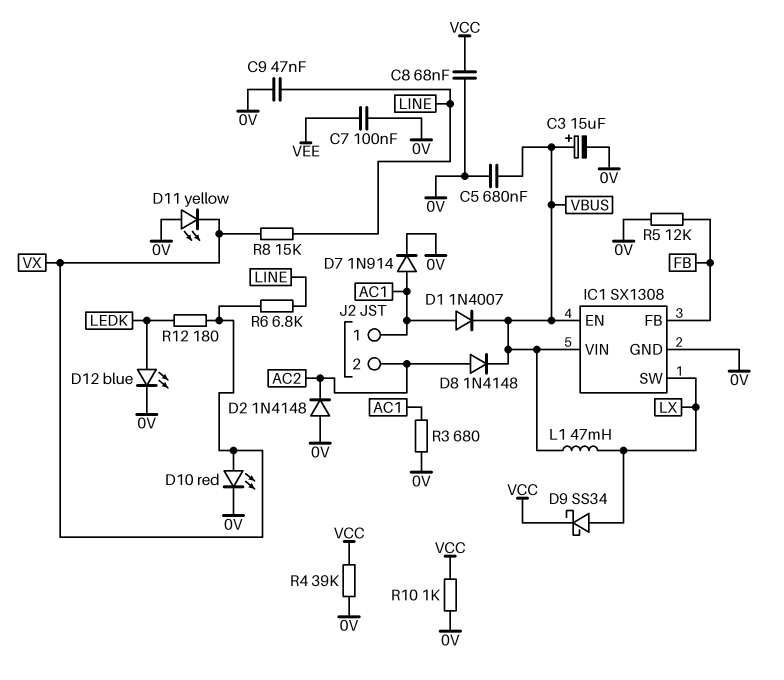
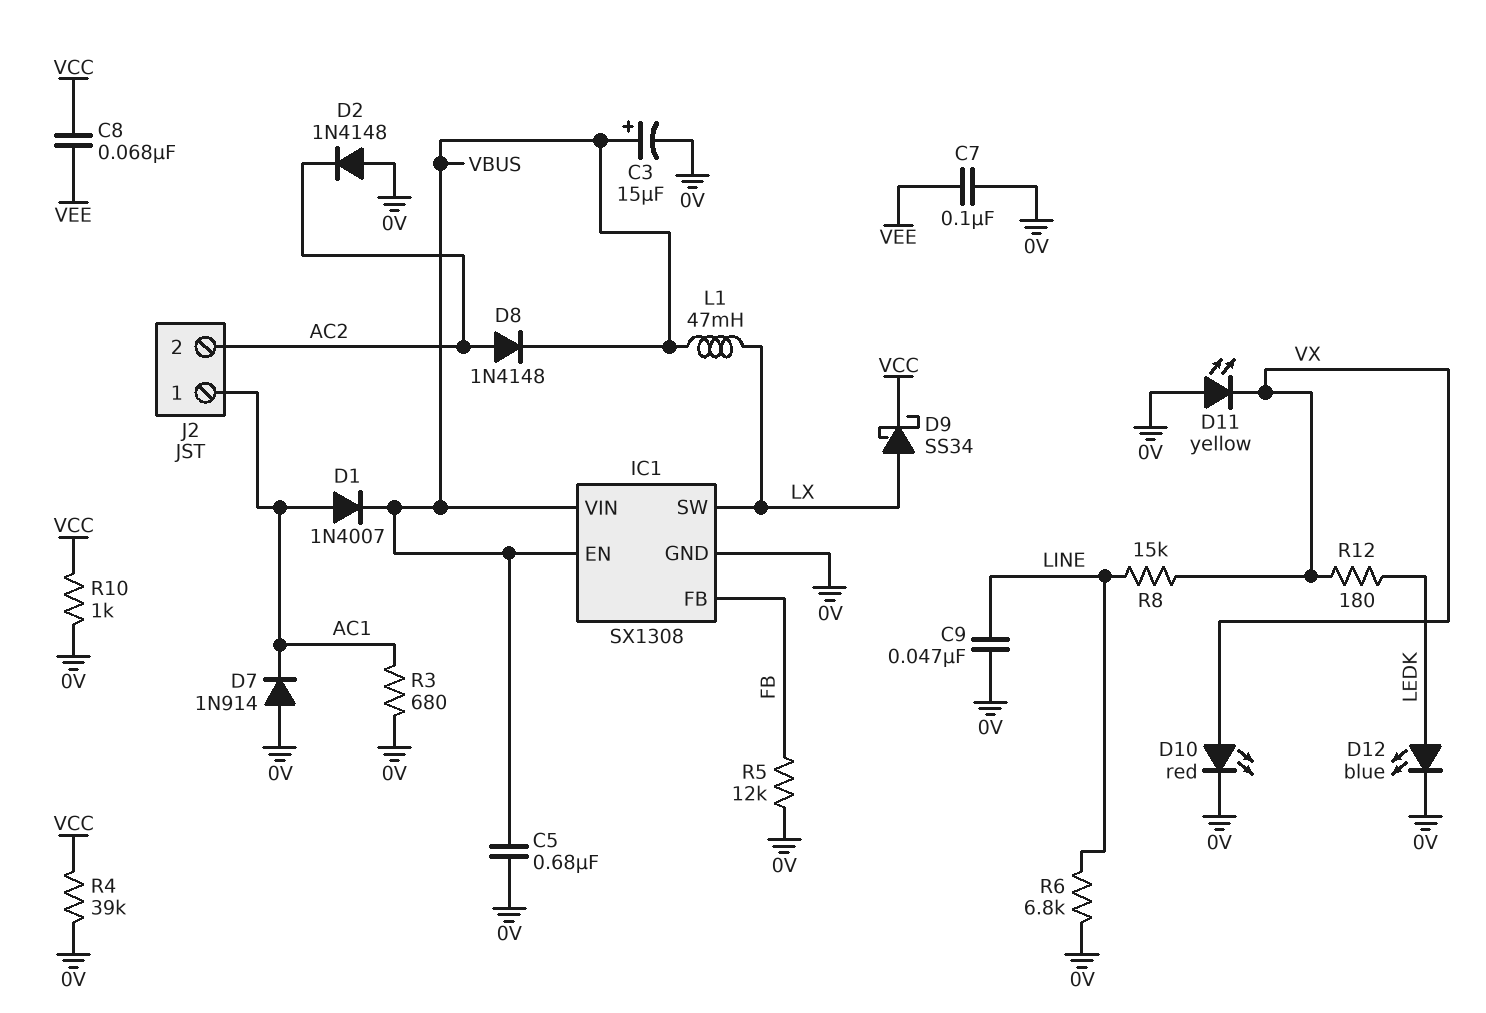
C8: 68nF (0V, VCC) -> 68nF (VCC, VEE)
D7: diode 1N914 (A AC1, K 0V) -> diode 1N914 (A 0V, K AC1)
R6: 6.8k (LINE, VX) -> 6.8k (0V, LINE)

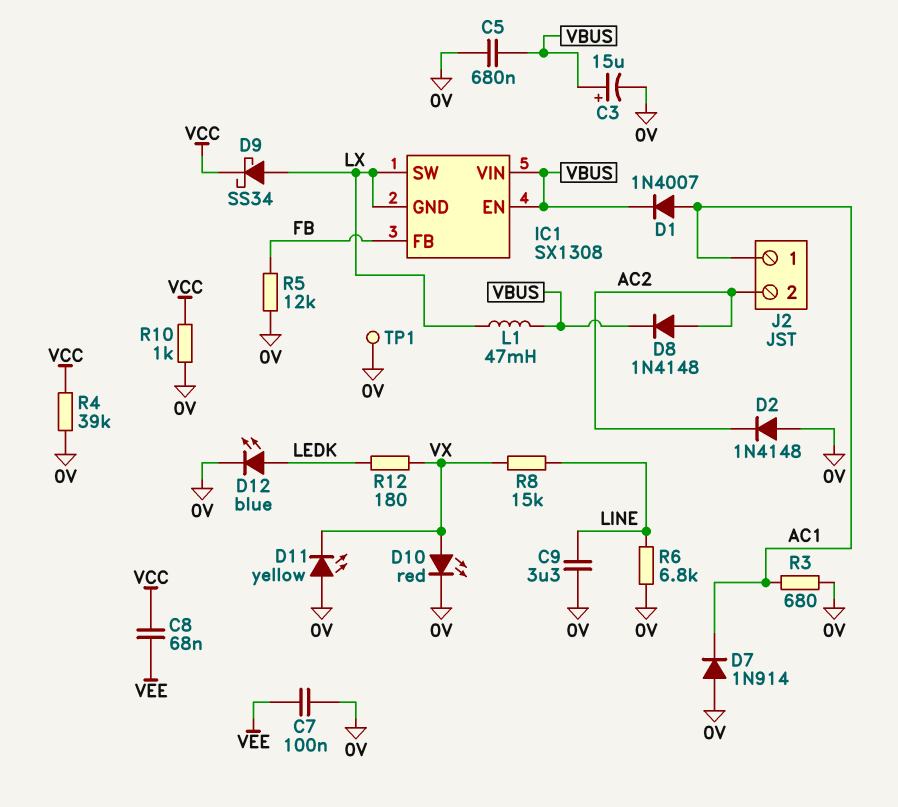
C9: 47nF (0V, LINE) -> 3.3uF (0V, LINE)
IC1 pin GND: 0V -> LX
TP1: none -> test point (0V)

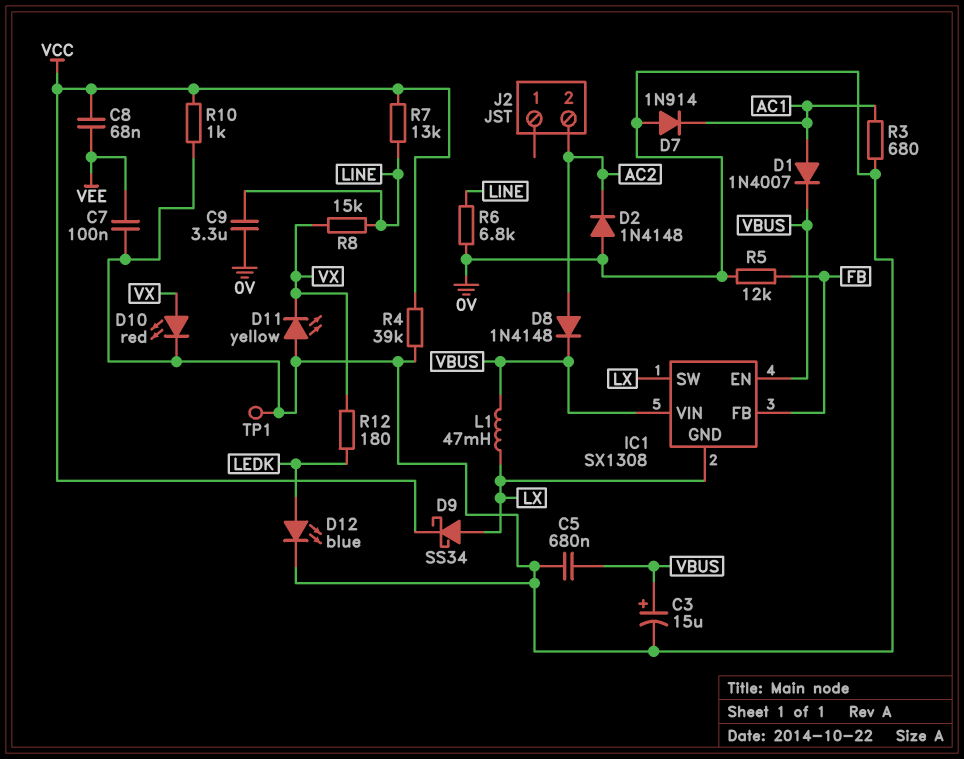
J2 pin 1: AC1 -> none
R7: none -> 13k (LINE, VCC)

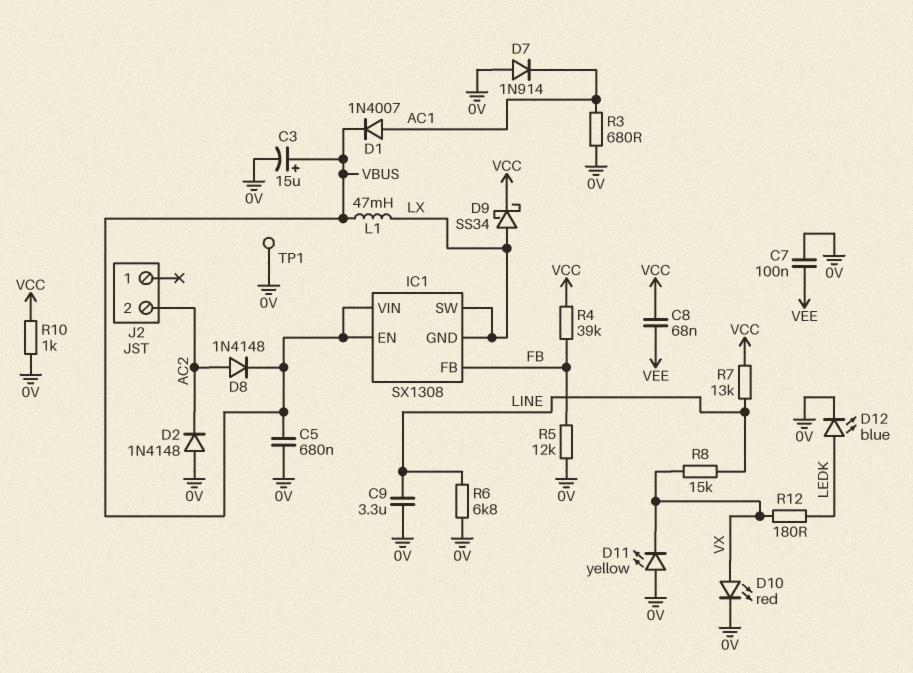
R4: 39k (0V, VCC) -> 39k (FB, VCC)

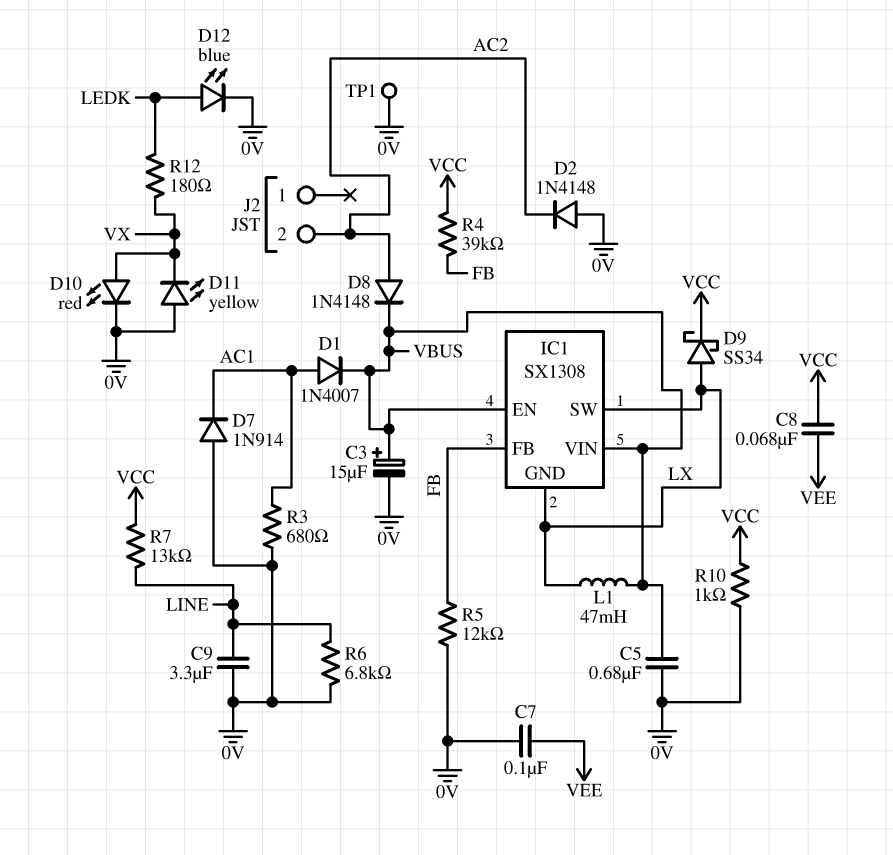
R8: 15k (LINE, VX) -> none

